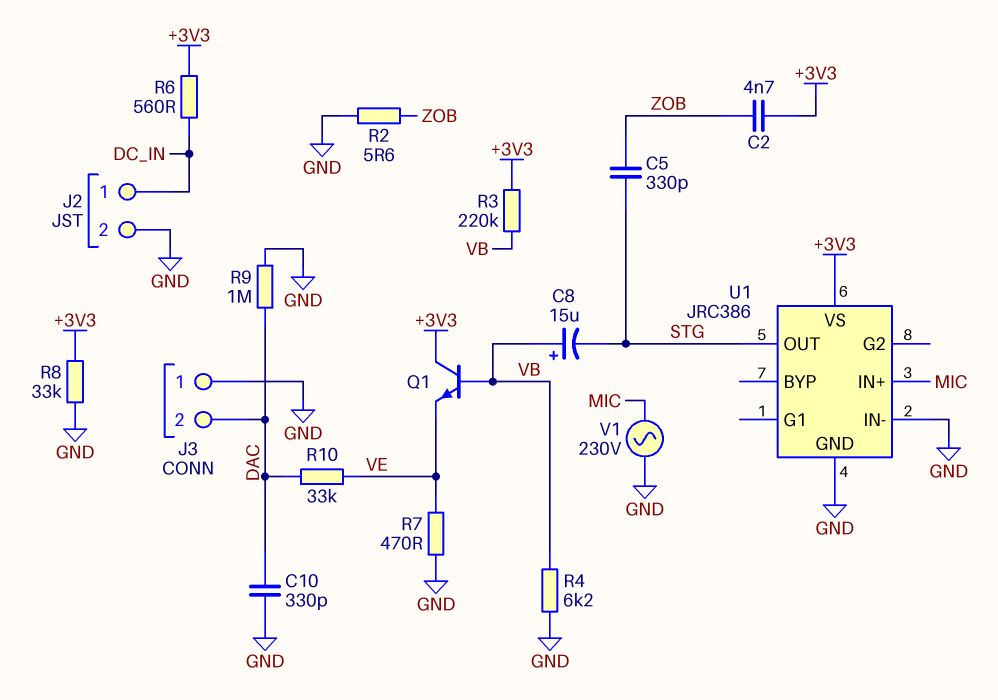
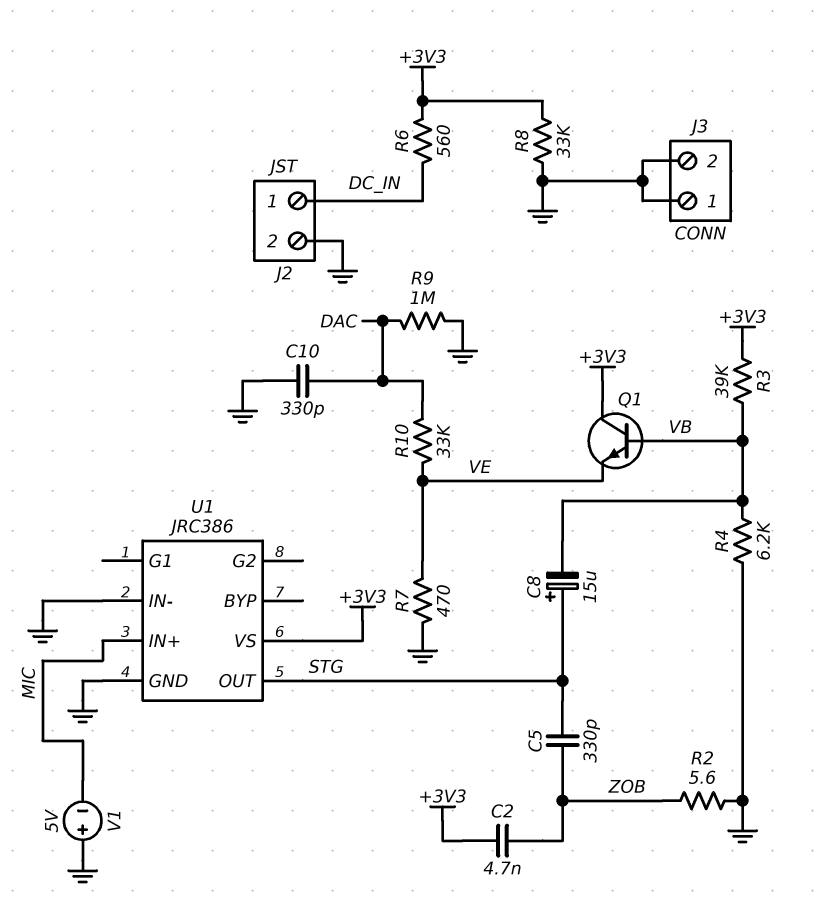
C8: 15uF (plus VB, minus STG) -> 15uF (plus STG, minus VB)
J3 pin 2: DAC -> GND
R3: 220k (+3V3, VB) -> 39k (+3V3, VB)
V1: AC 230V (GND, MIC) -> 5V (plus GND, minus MIC)

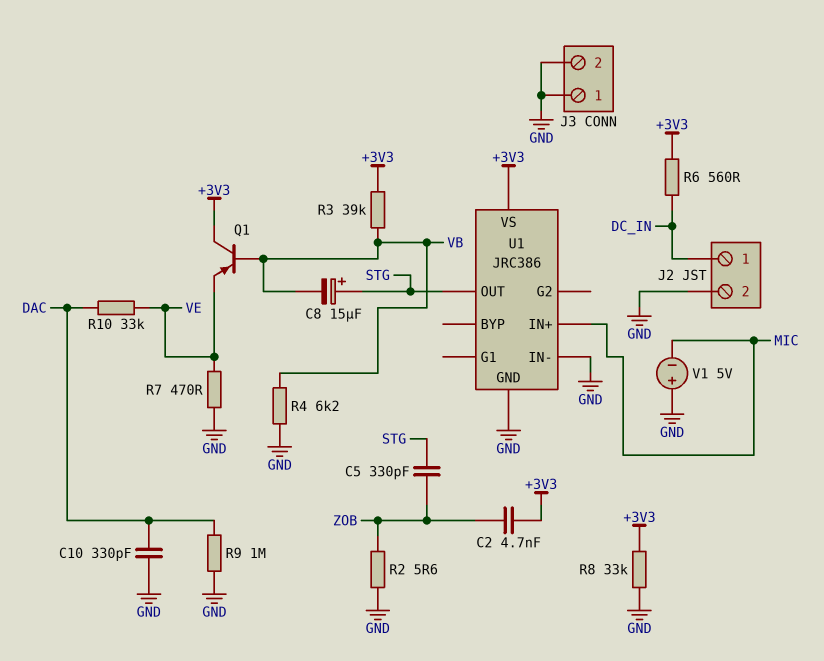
Q1: NPN (B VB, C +3V3, E VE) -> PNP (B VB, C +3V3, E VE)

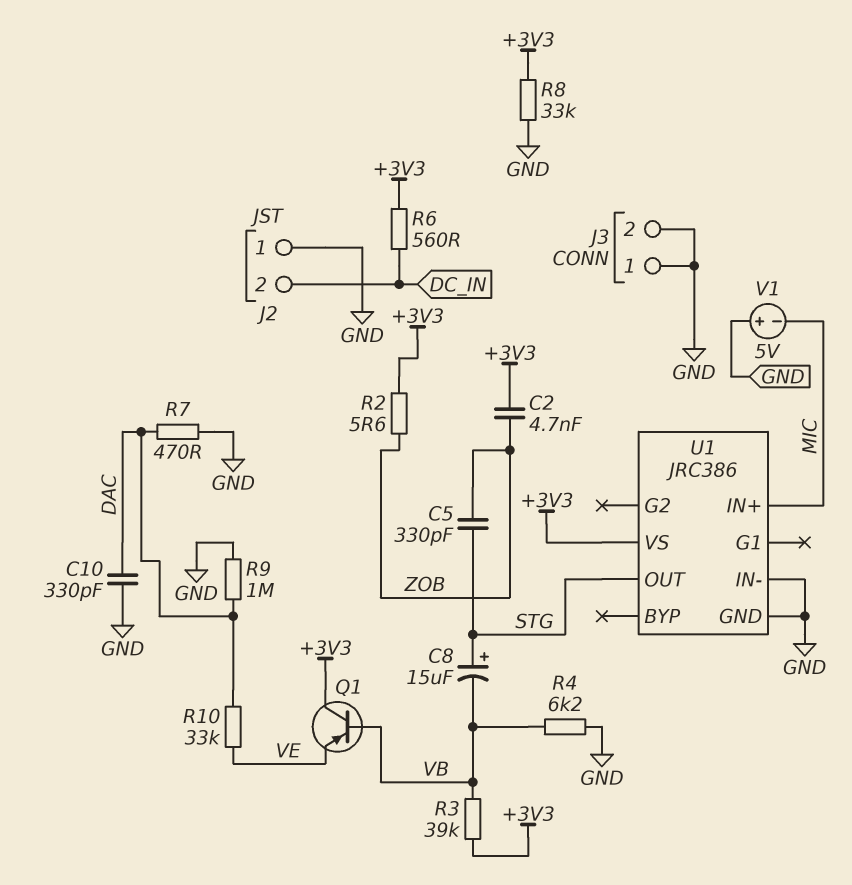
J2 pin 1: DC_IN -> GND
J2 pin 2: GND -> DC_IN
R2: 5.6 (GND, ZOB) -> 5.6 (+3V3, ZOB)
R7: 470 (GND, VE) -> 470 (DAC, GND)

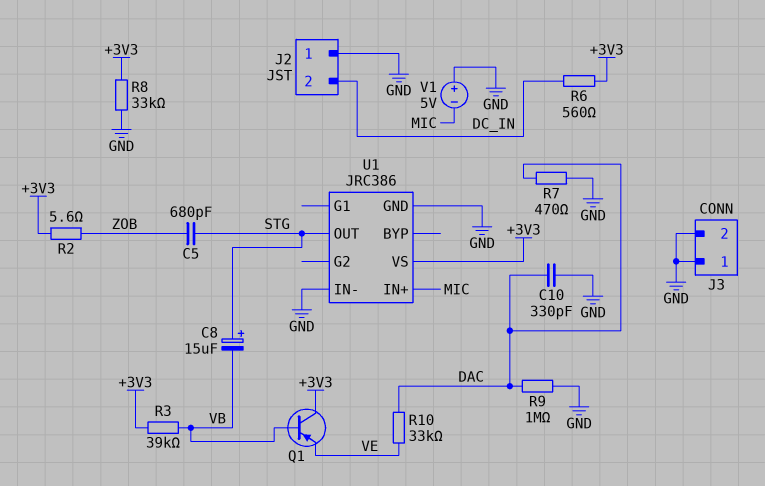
C2: 4.7nF (+3V3, ZOB) -> none
C5: 330pF (STG, ZOB) -> 680pF (STG, ZOB)
R4: 6.2k (GND, VB) -> none

